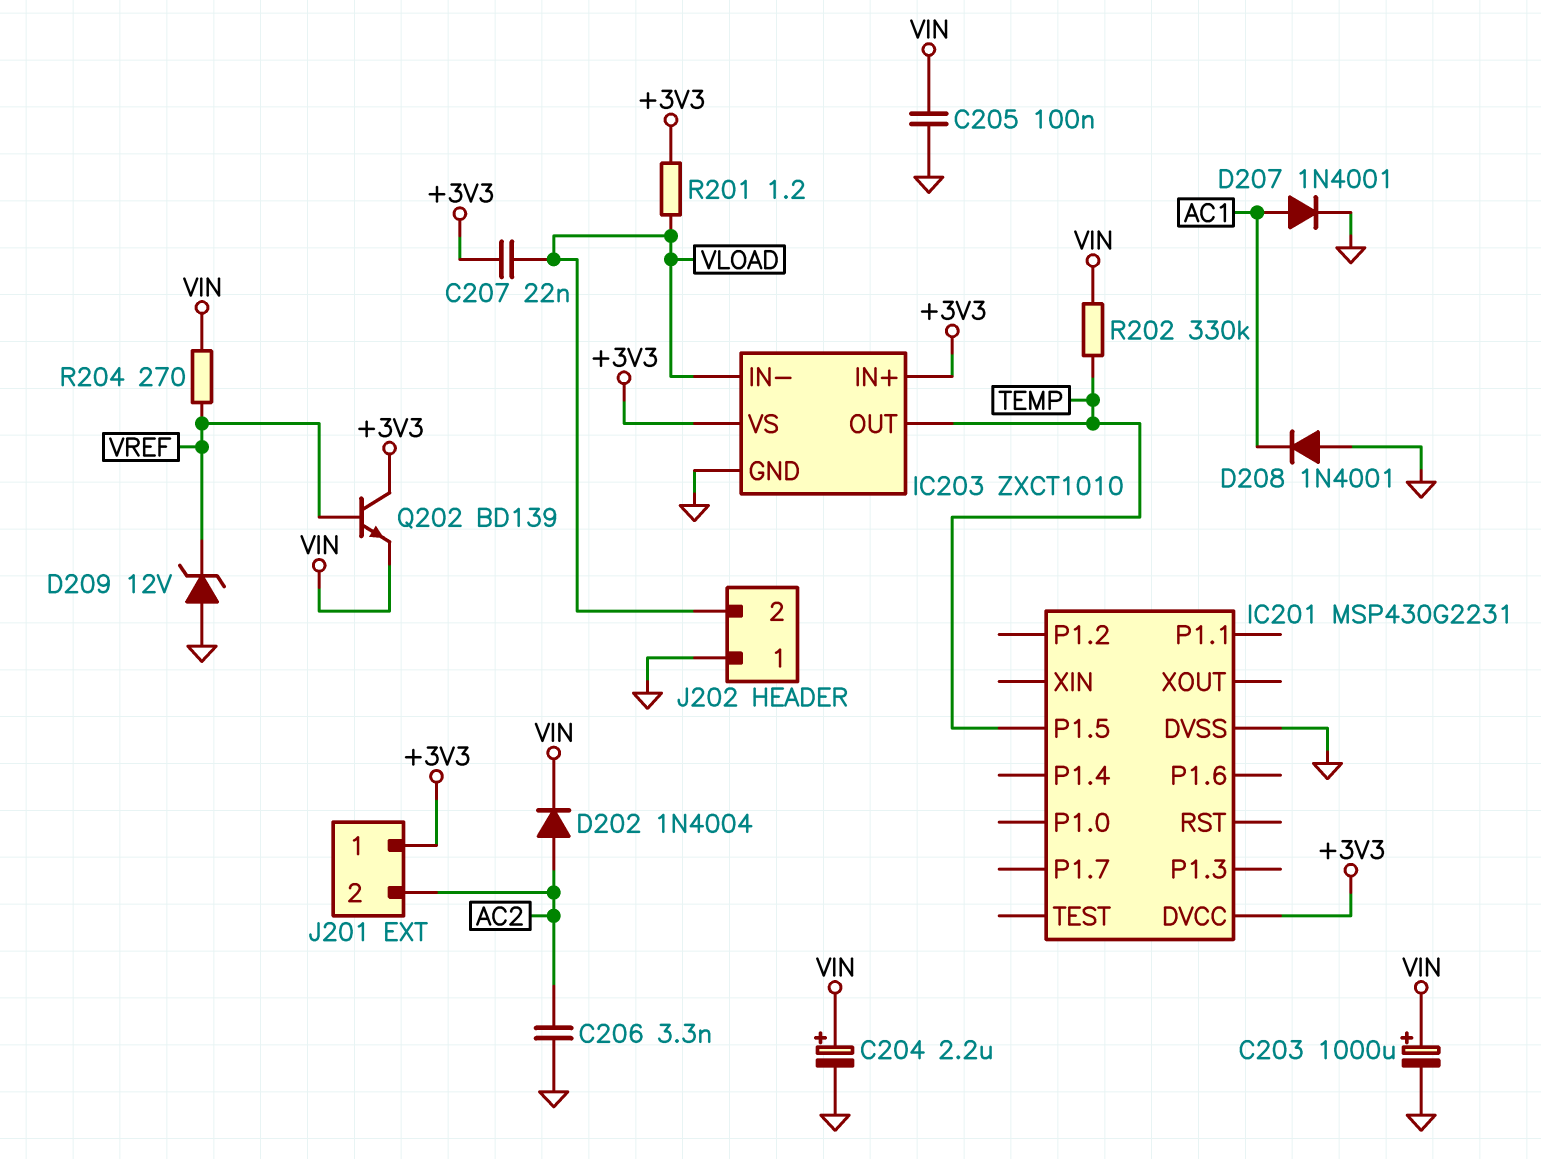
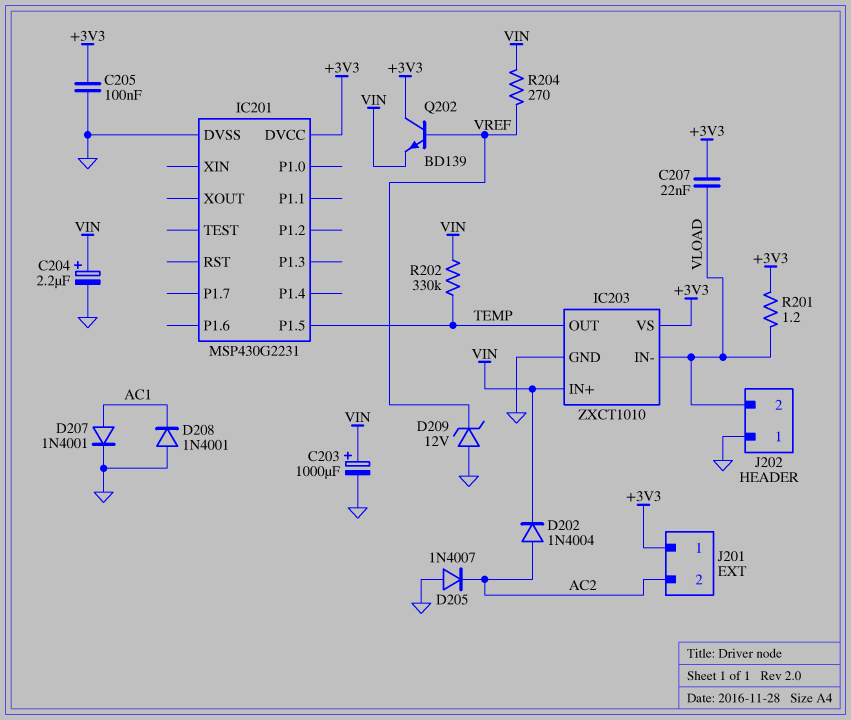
C205: 100nF (GND, VIN) -> 100nF (+3V3, GND)
C206: 3.3nF (AC2, GND) -> none
D205: none -> diode 1N4007 (A GND, K AC2)
IC203 pin IN+: +3V3 -> VIN

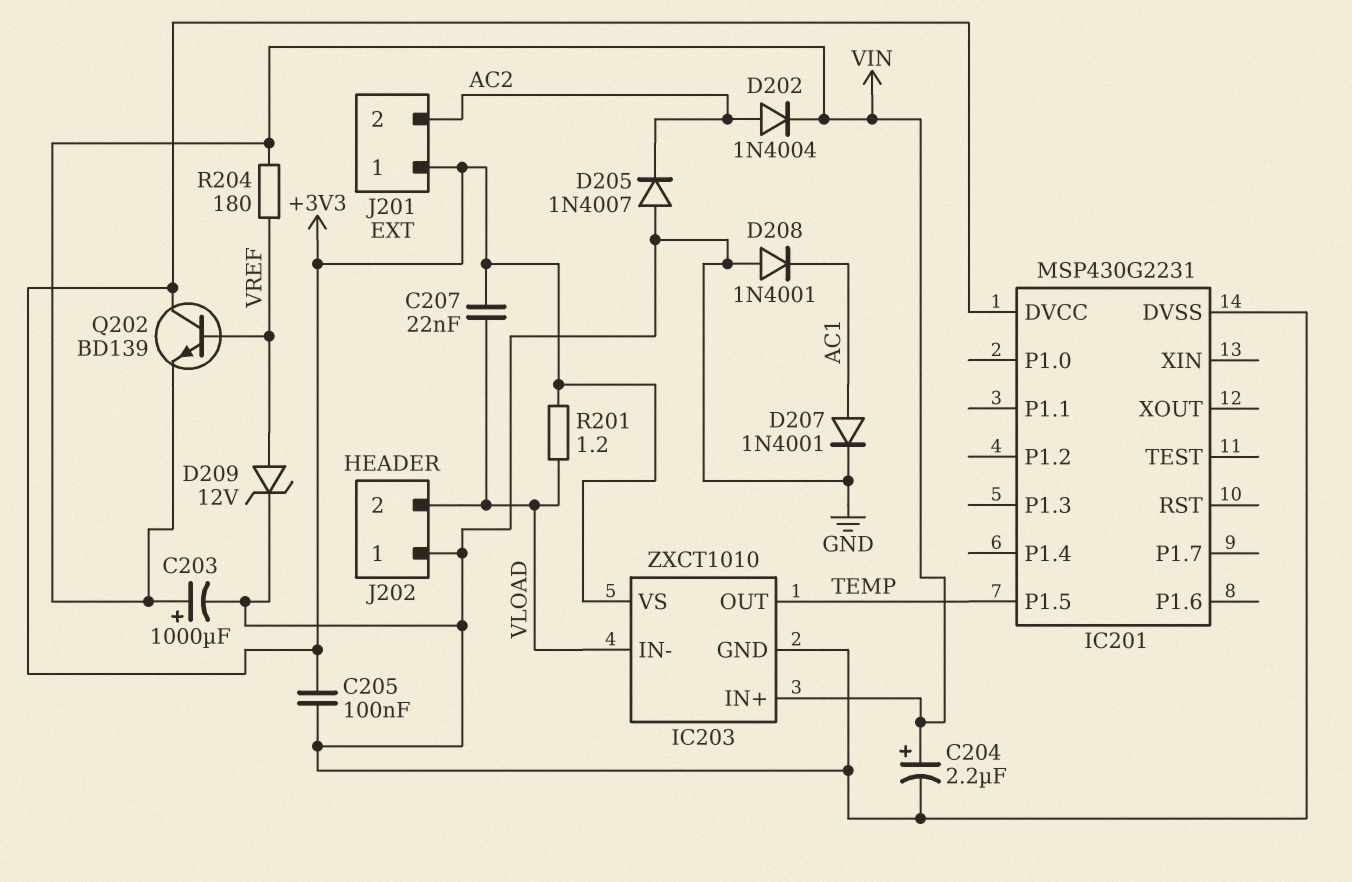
D209: zener 12V (A GND, K VREF) -> zener 12V (A VREF, K GND)
R202: 330k (TEMP, VIN) -> none
R204: 270 (VIN, VREF) -> 180 (VIN, VREF)

